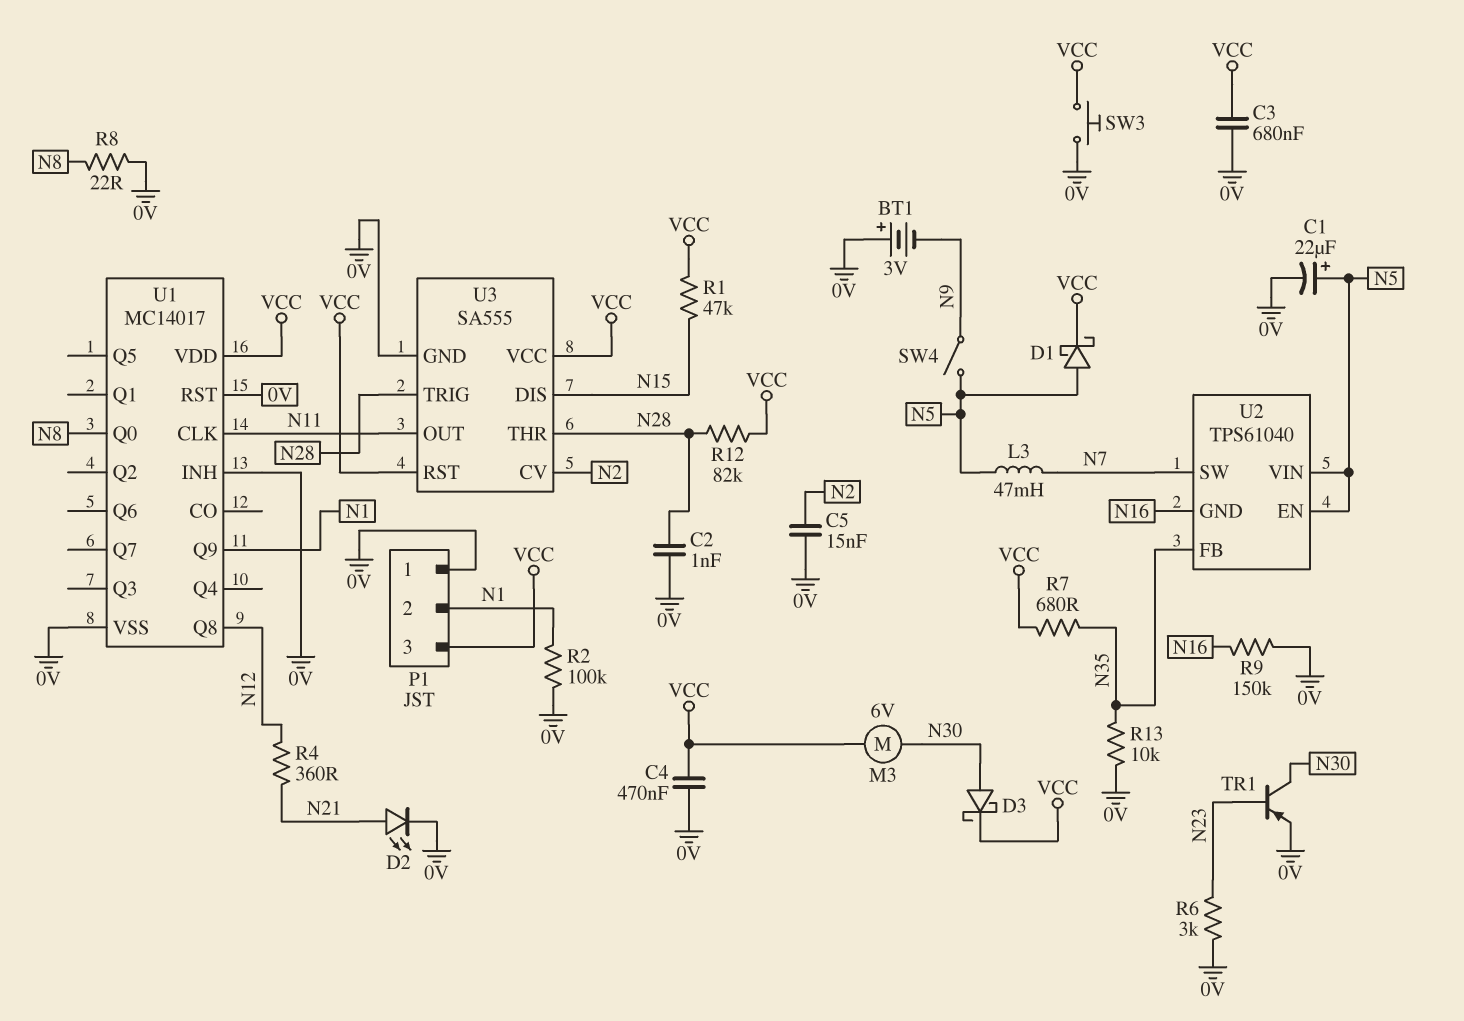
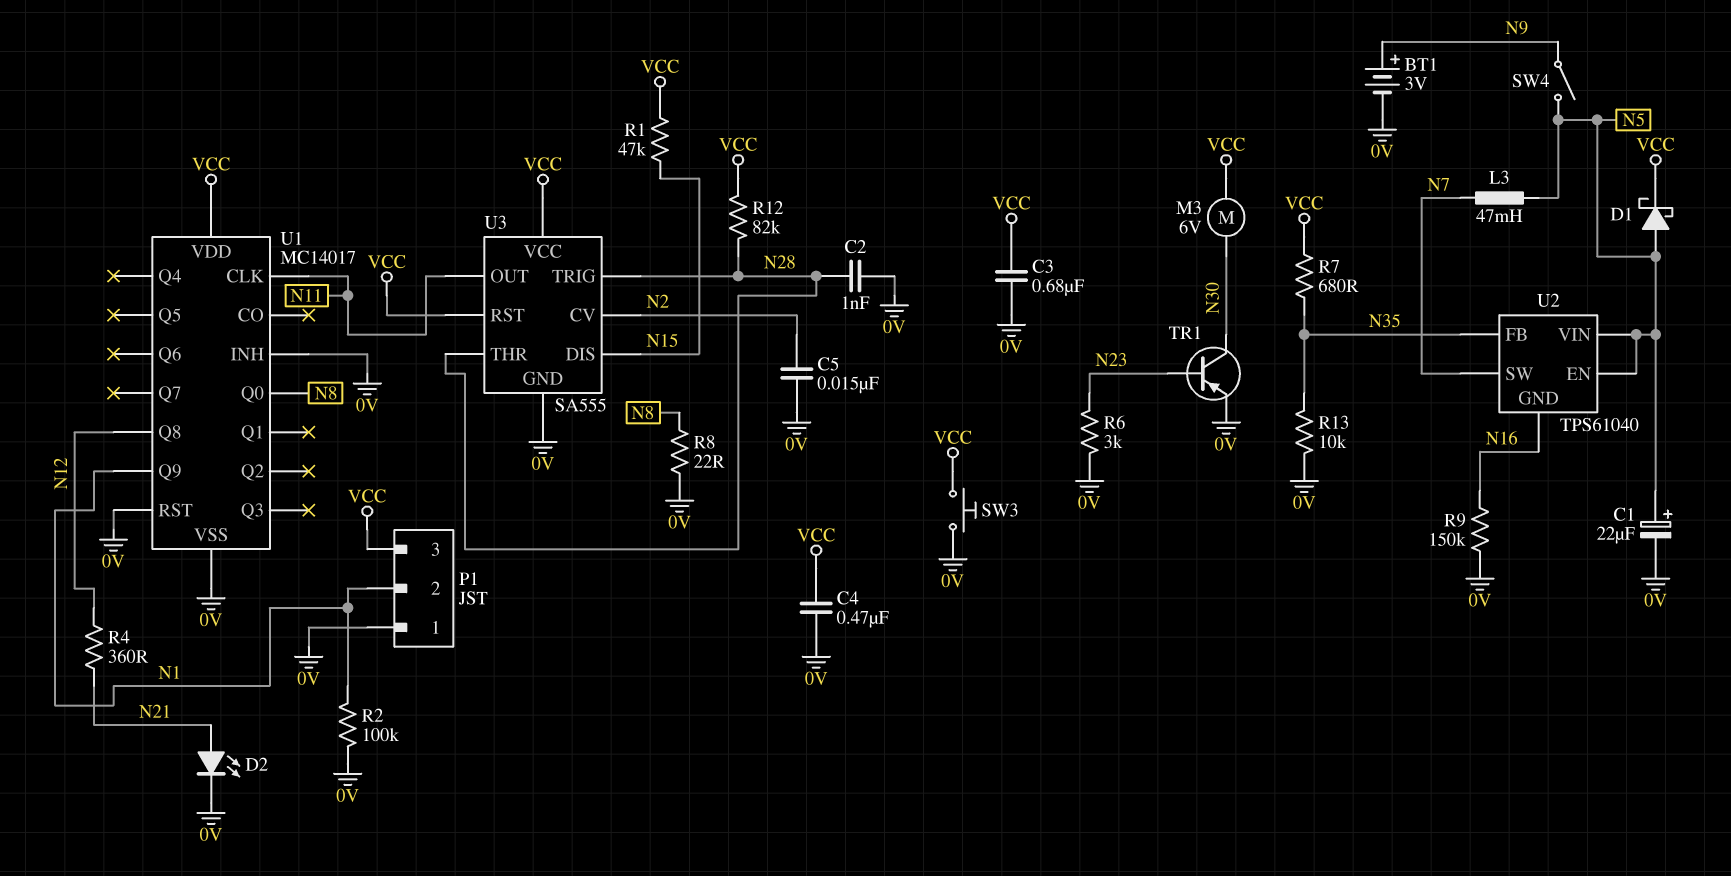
BT1: 3V (plus 0V, minus N9) -> 3V (plus N9, minus 0V)
D3: schottky (A N30, K VCC) -> none

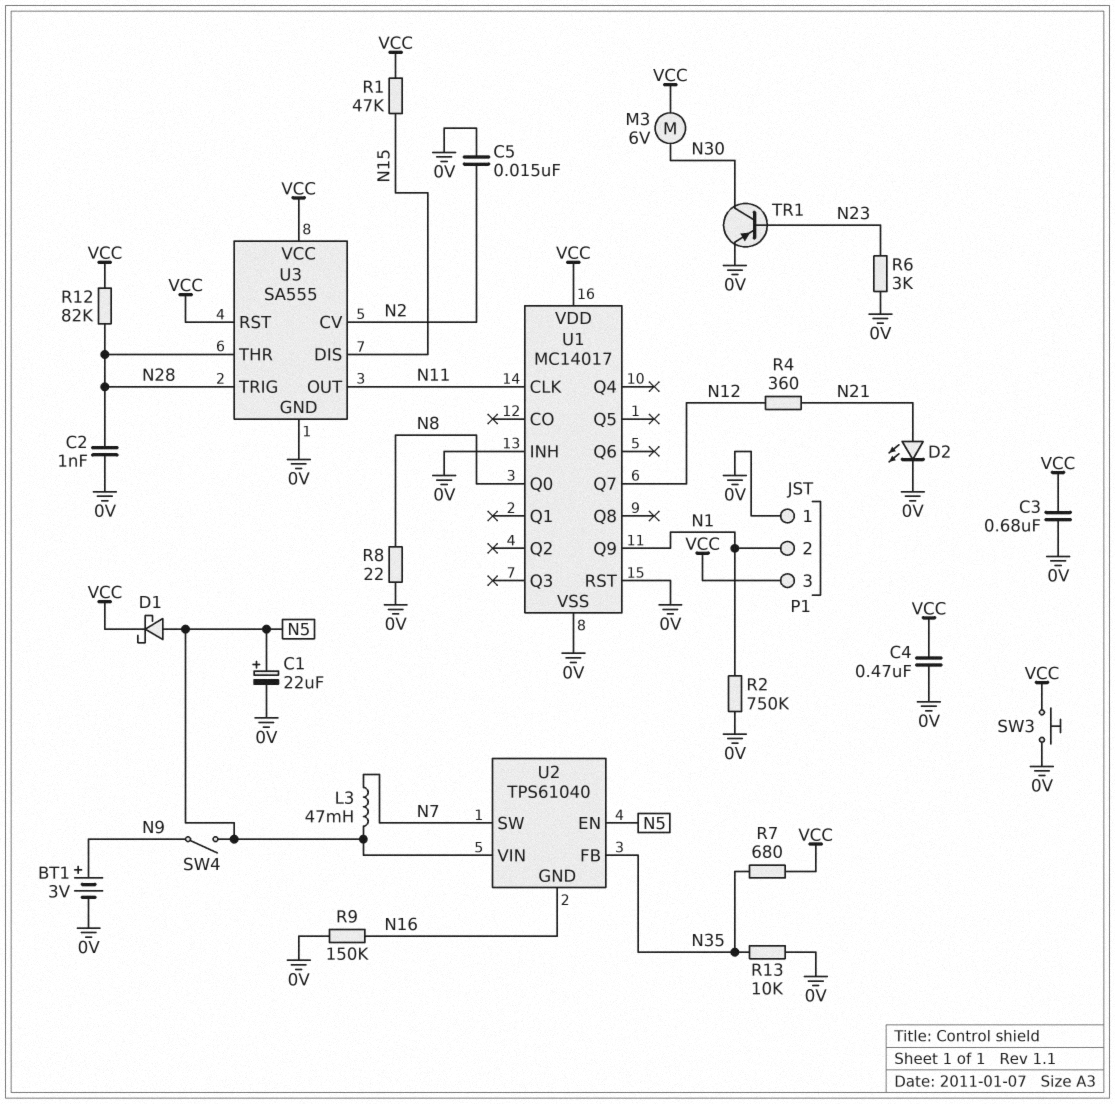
R2: 100k (0V, N1) -> 750k (0V, N1)
U1 pin Q7: none -> N12
U1 pin Q8: N12 -> none

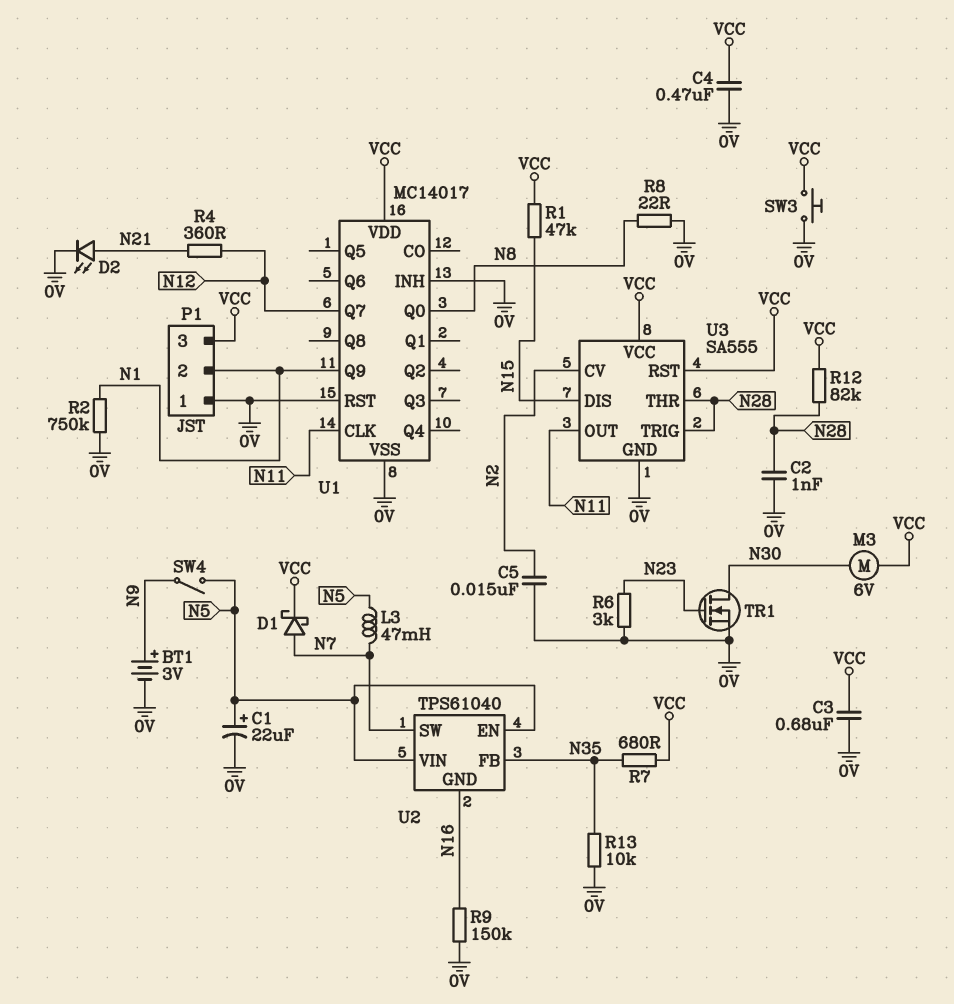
D1: schottky (A N5, K VCC) -> schottky (A N7, K VCC)
TR1: PNP (B N23, C N30, E 0V) -> NMOS (G N23, D N30, S 0V)

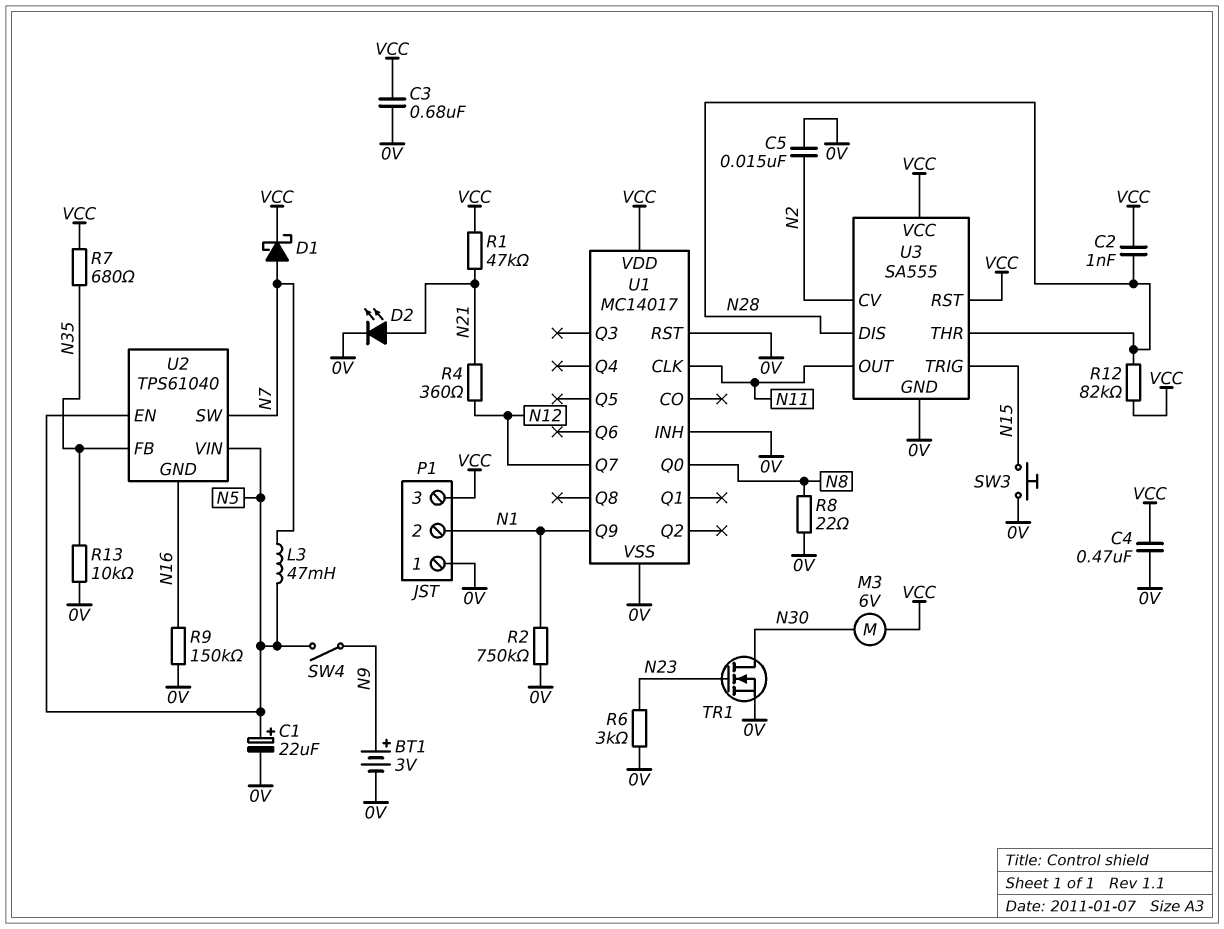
C2: 1nF (0V, N28) -> 1nF (N28, VCC)
R1: 47k (N15, VCC) -> 47k (N21, VCC)
SW3: button (0V, VCC) -> button (0V, N15)
U3 pin DIS: N15 -> N28
U3 pin TRIG: N28 -> N15

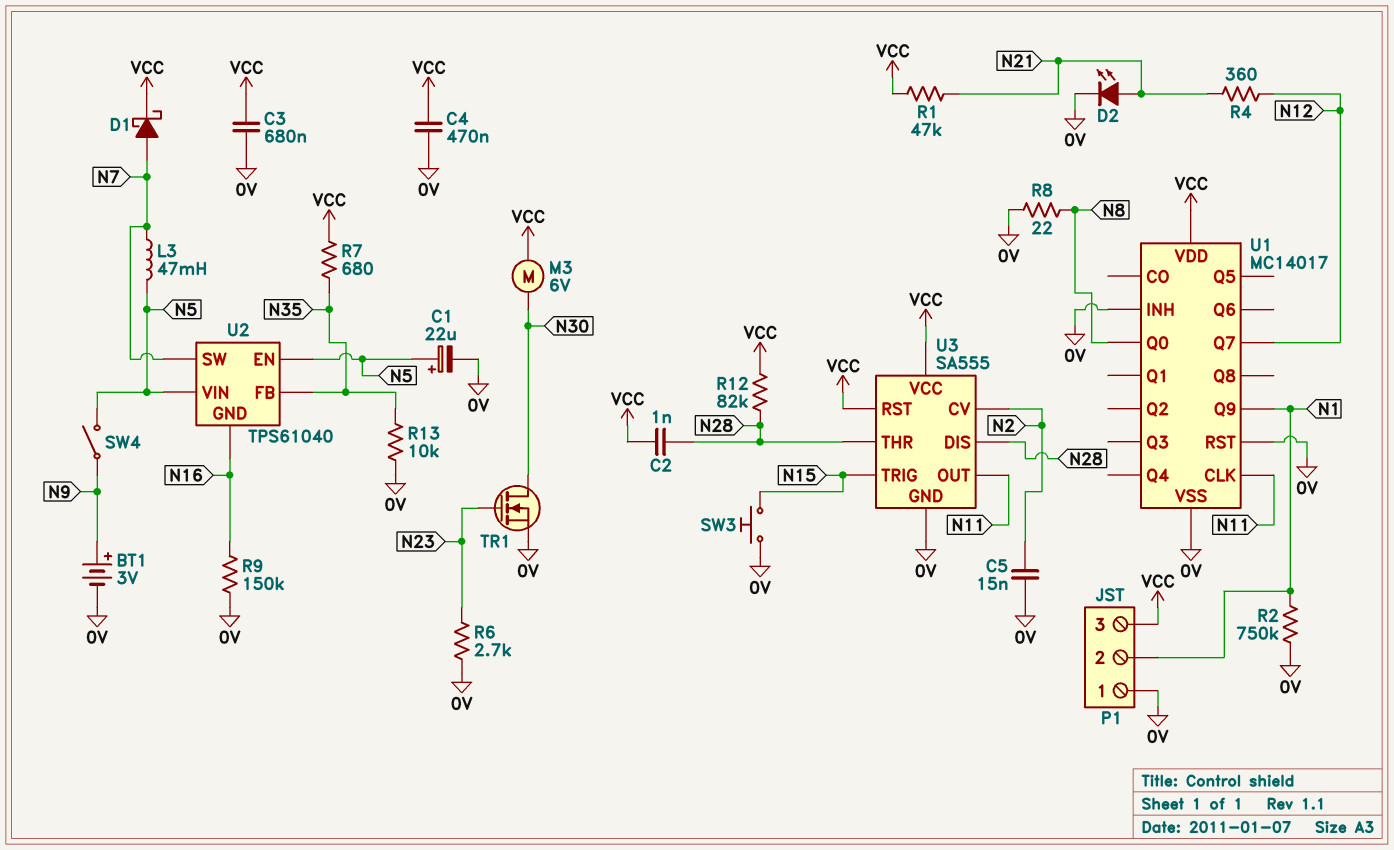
R6: 3k (0V, N23) -> 2.7k (0V, N23)

